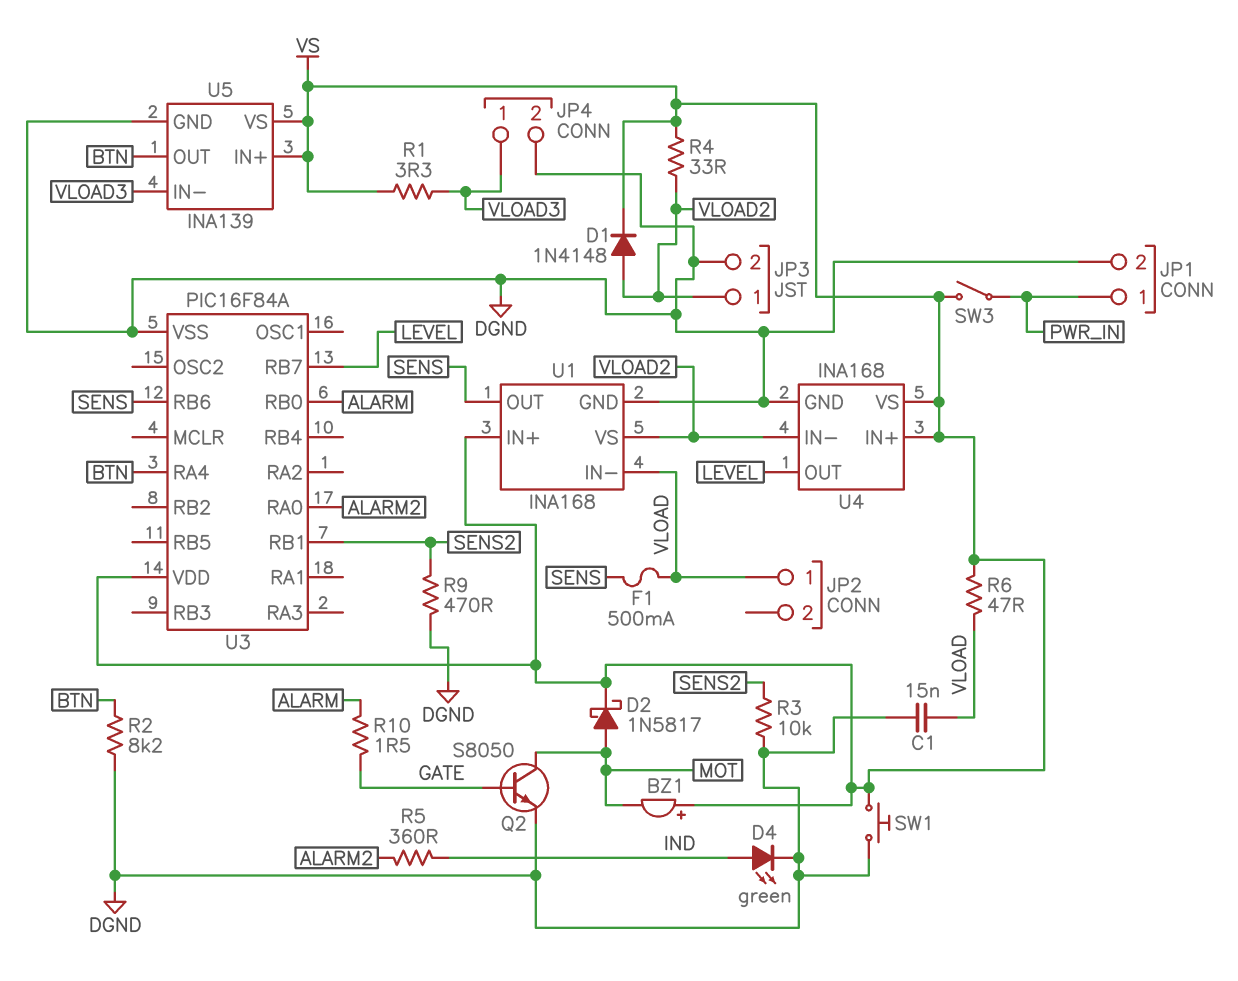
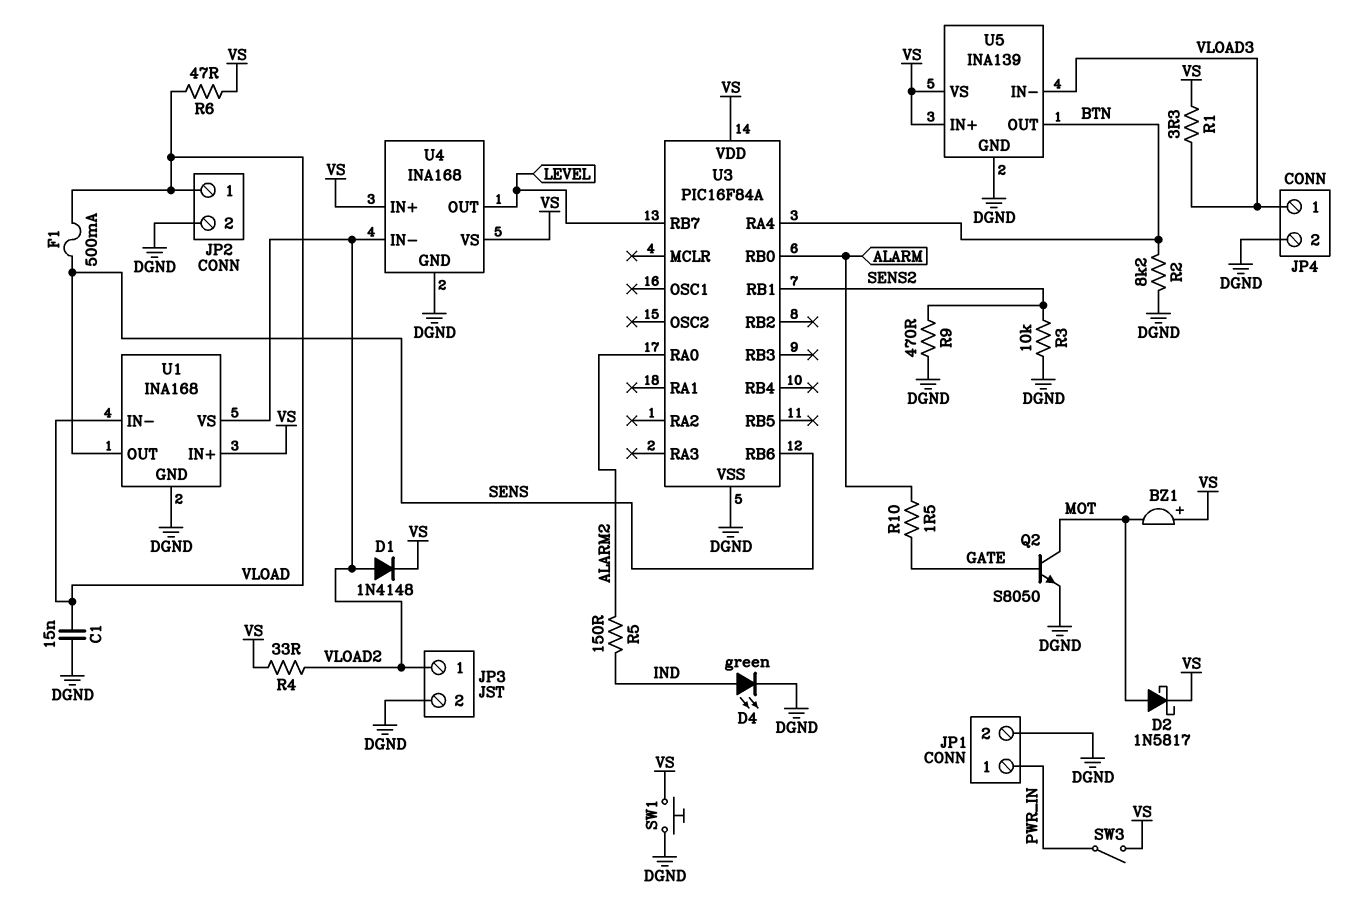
JP2 pin 2: none -> DGND
R5: 360 (ALARM2, IND) -> 150 (ALARM2, IND)

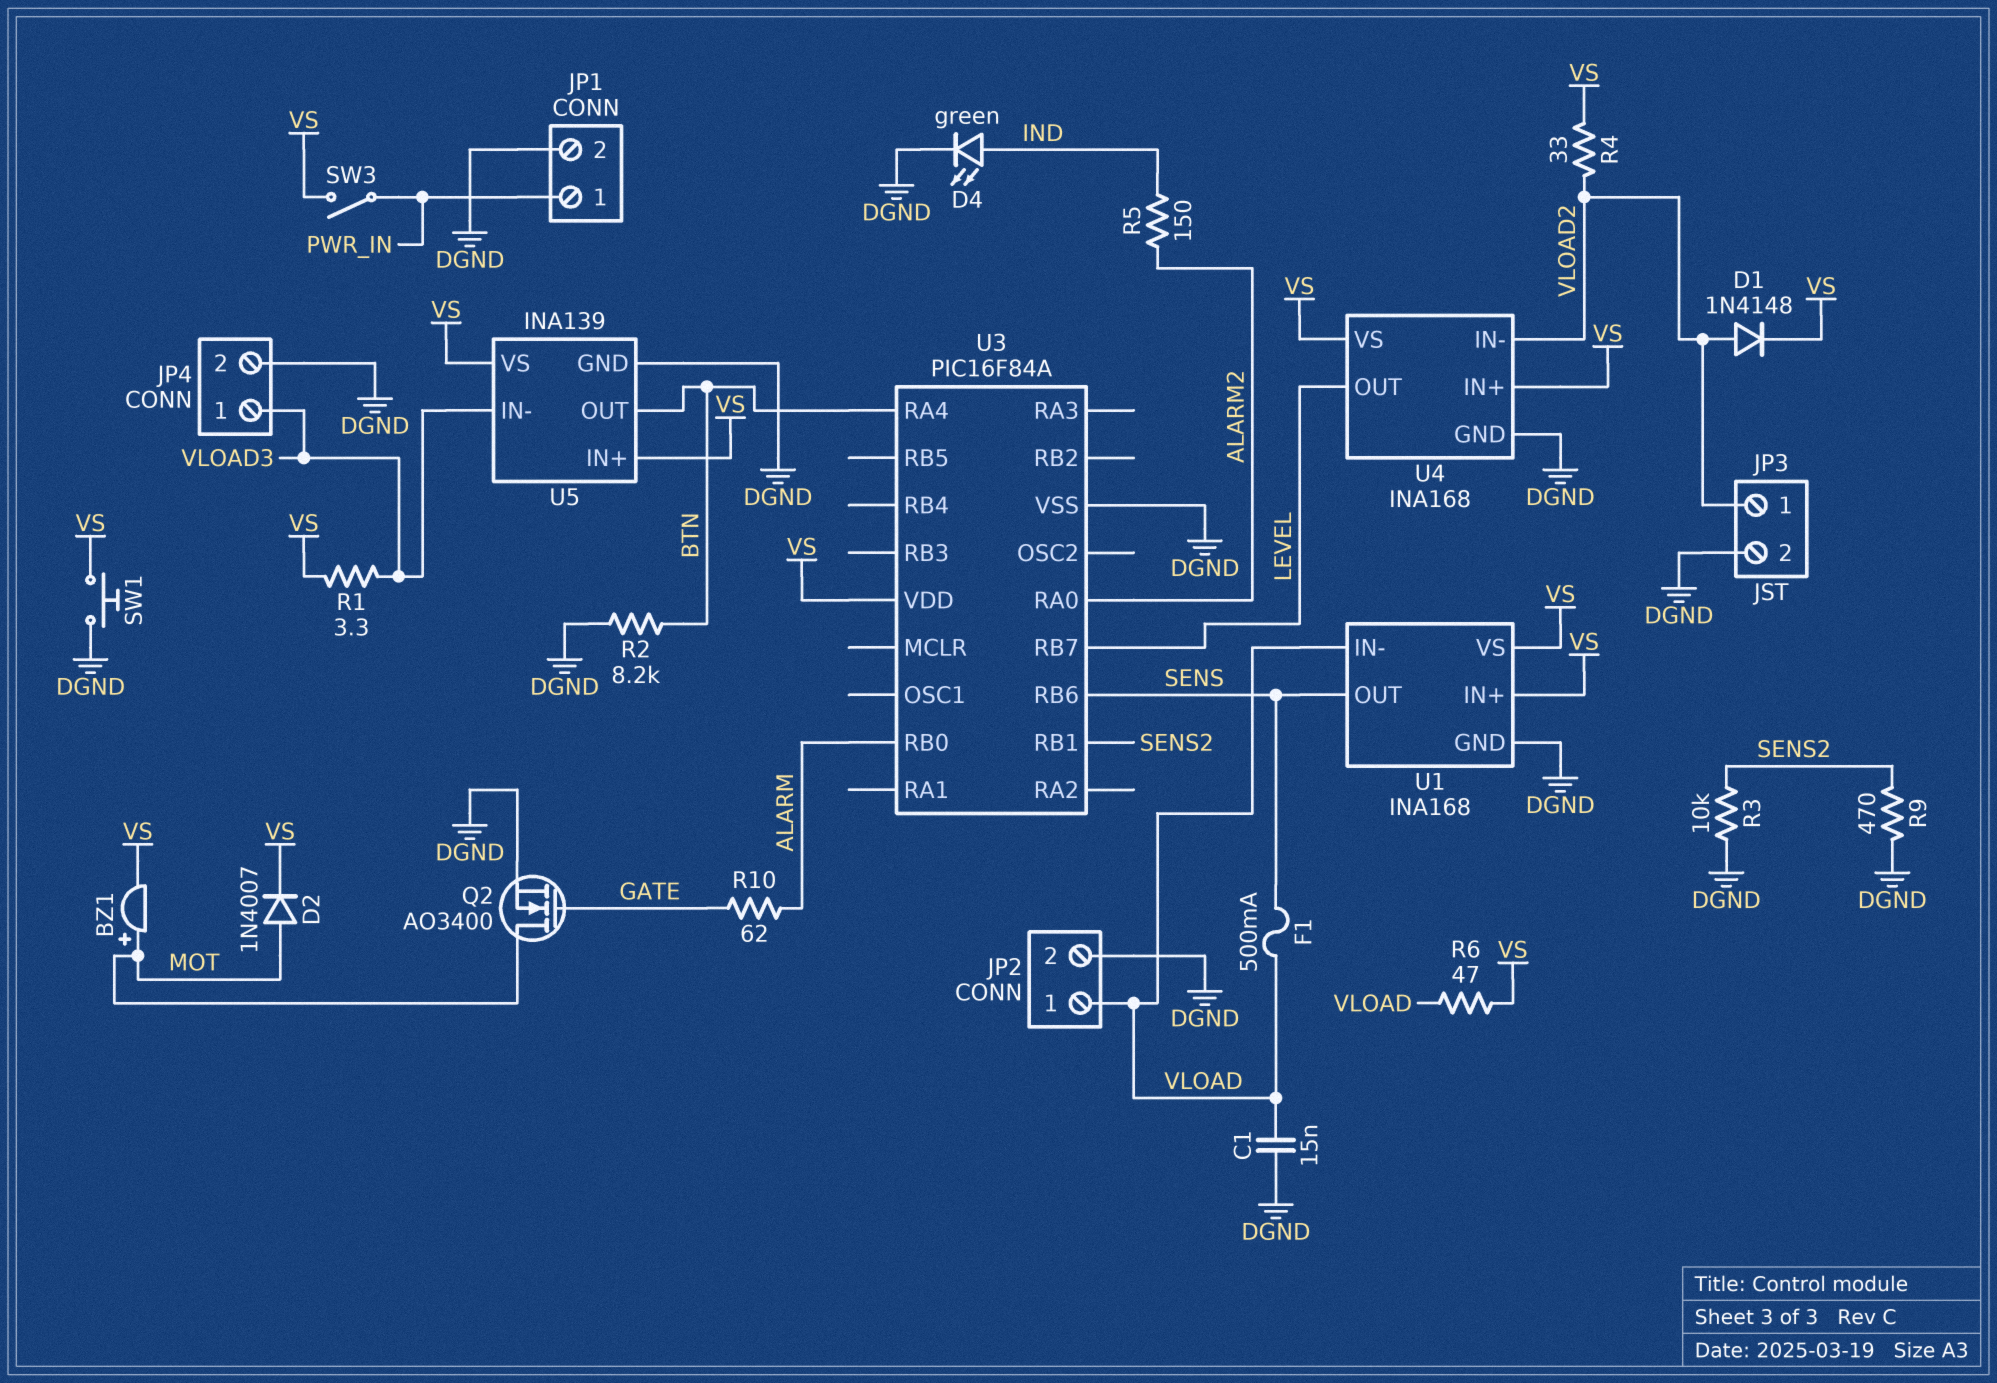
BZ1: buzzer (plus VS, minus MOT) -> buzzer (plus MOT, minus VS)
D2: schottky 1N5817 (A MOT, K VS) -> diode 1N4007 (A MOT, K VS)
Q2: NPN S8050 (B GATE, C MOT, E DGND) -> NMOS AO3400 (G GATE, D MOT, S DGND)
R10: 1.5 (ALARM, GATE) -> 62 (ALARM, GATE)
U1 pin VS: VLOAD2 -> VS

